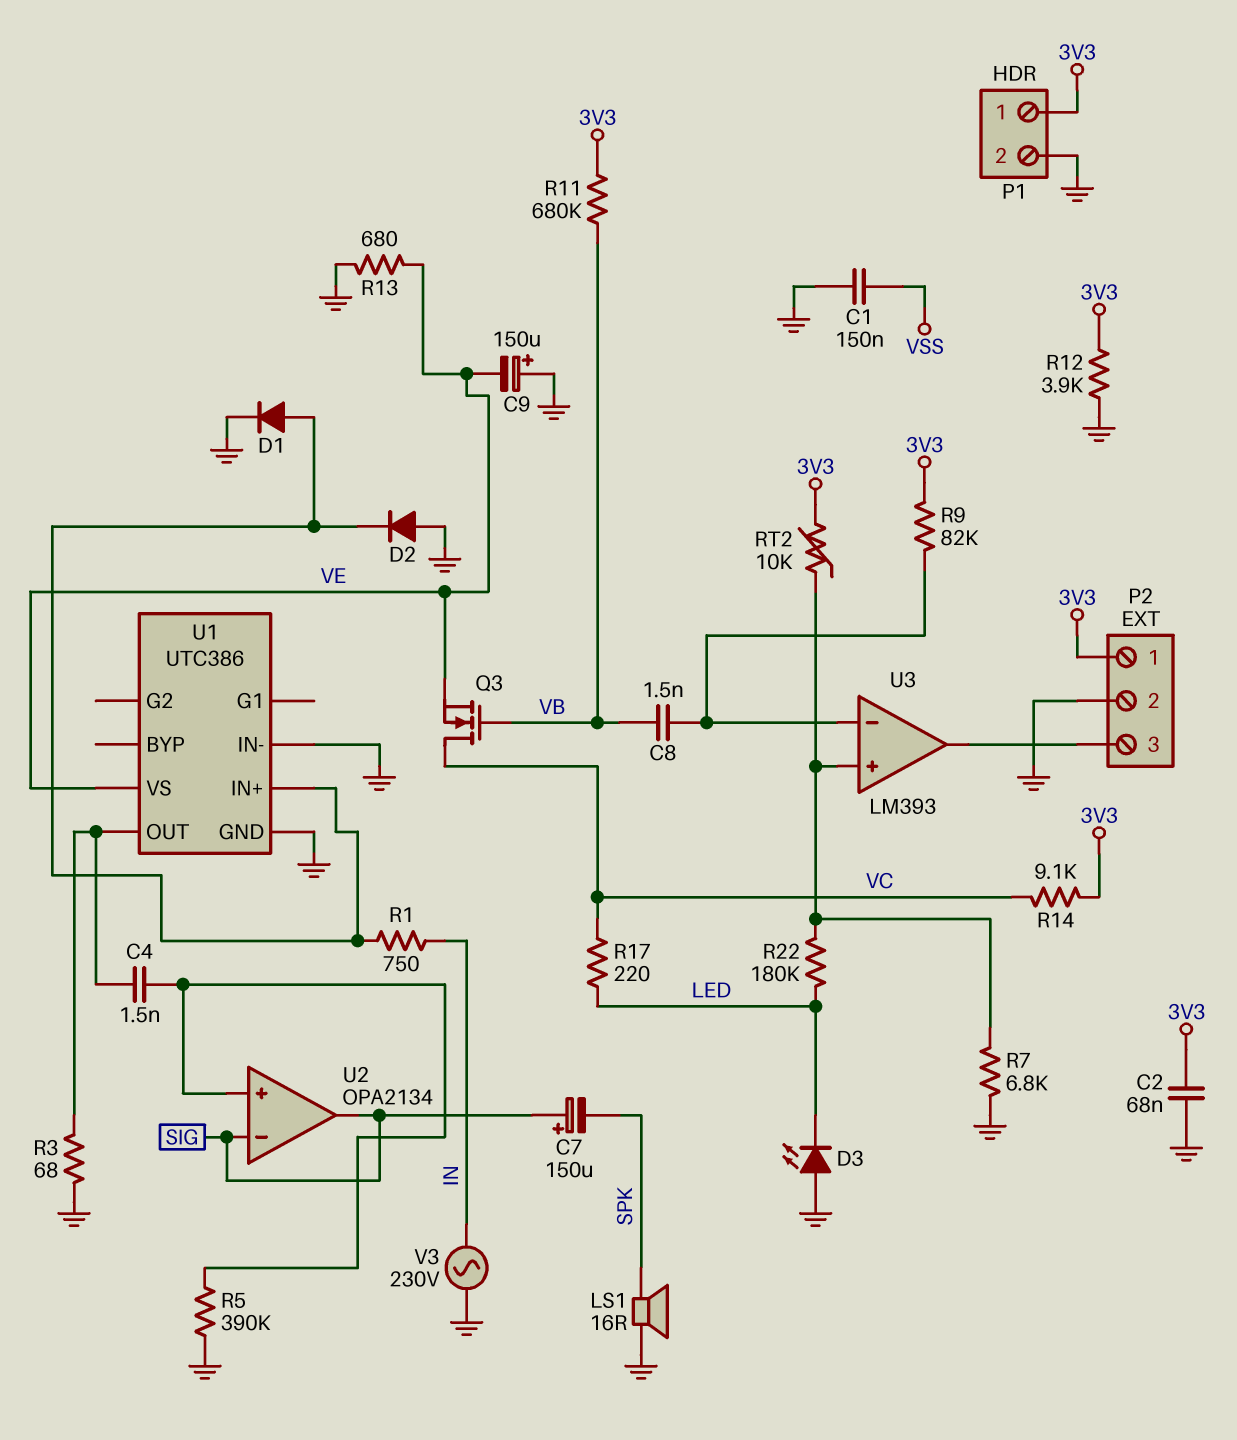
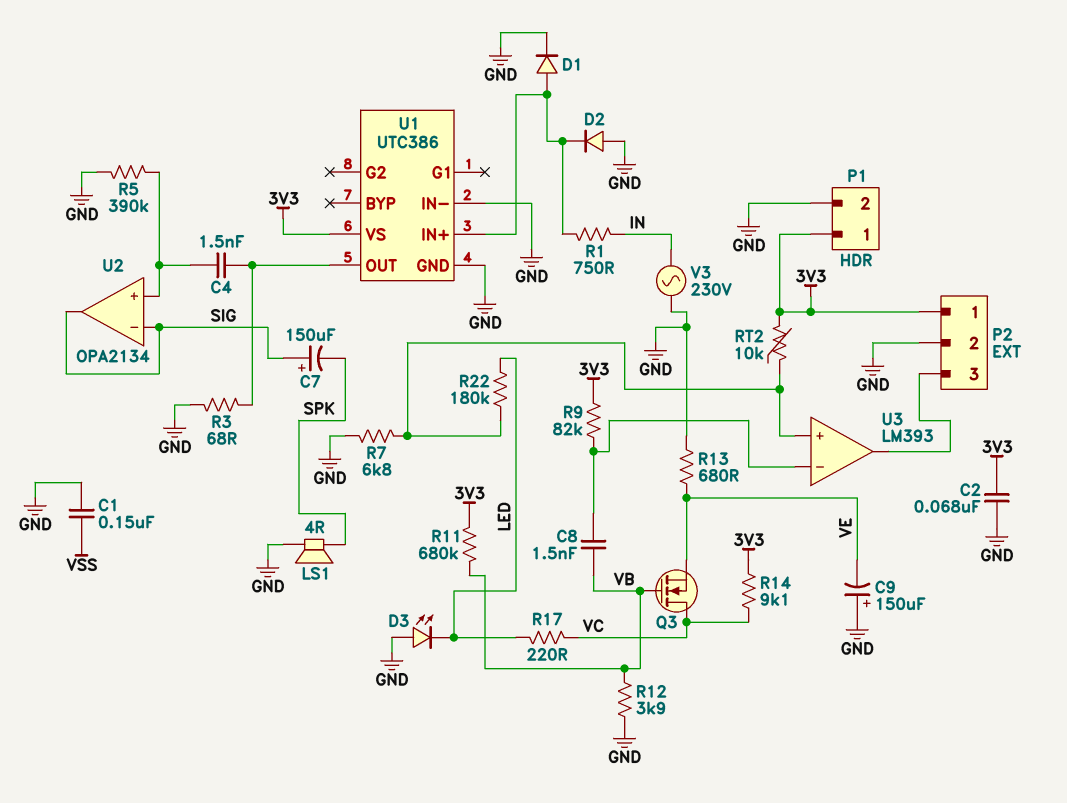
LS1: speaker 16R (GND, SPK) -> speaker 4R (GND, SPK)
R12: 3.9k (3V3, GND) -> 3.9k (GND, VB)
U1 pin VS: VE -> 3V3

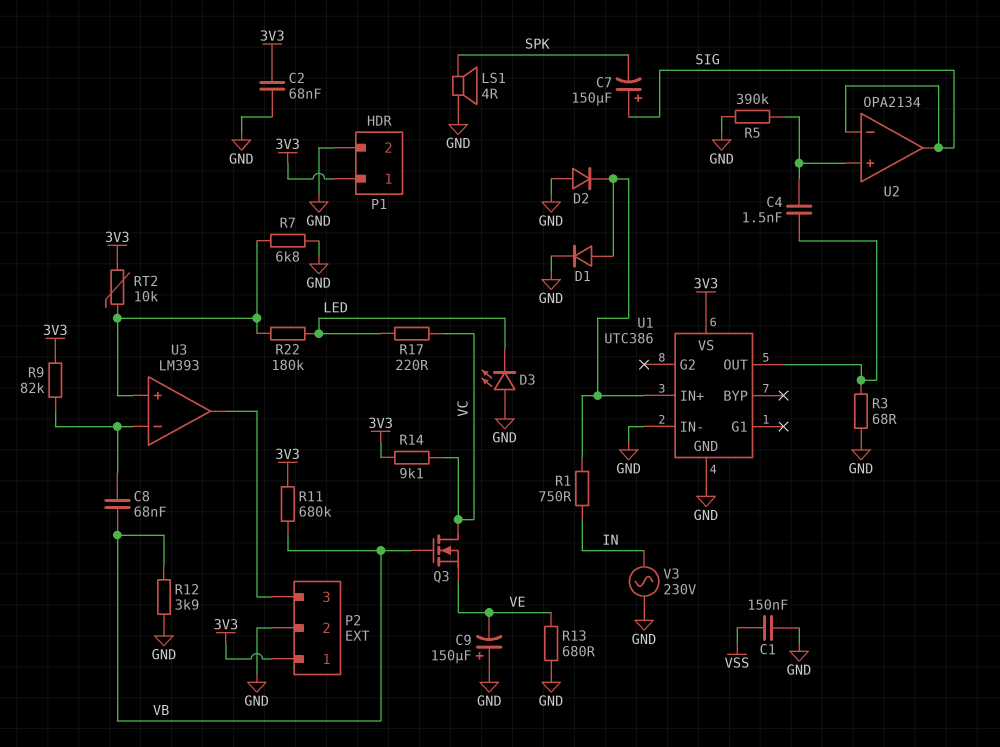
C8: 1.5nF (U3/in-, VB) -> 68nF (U3/in-, VB)

